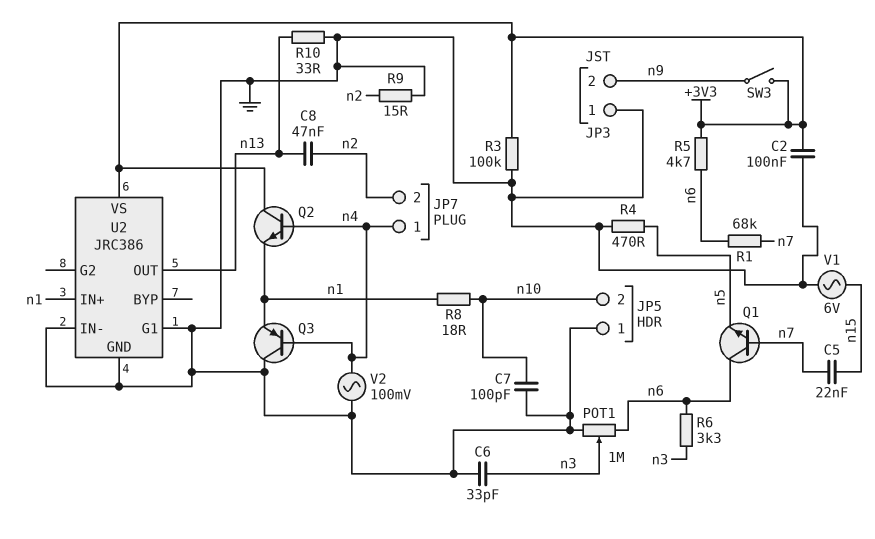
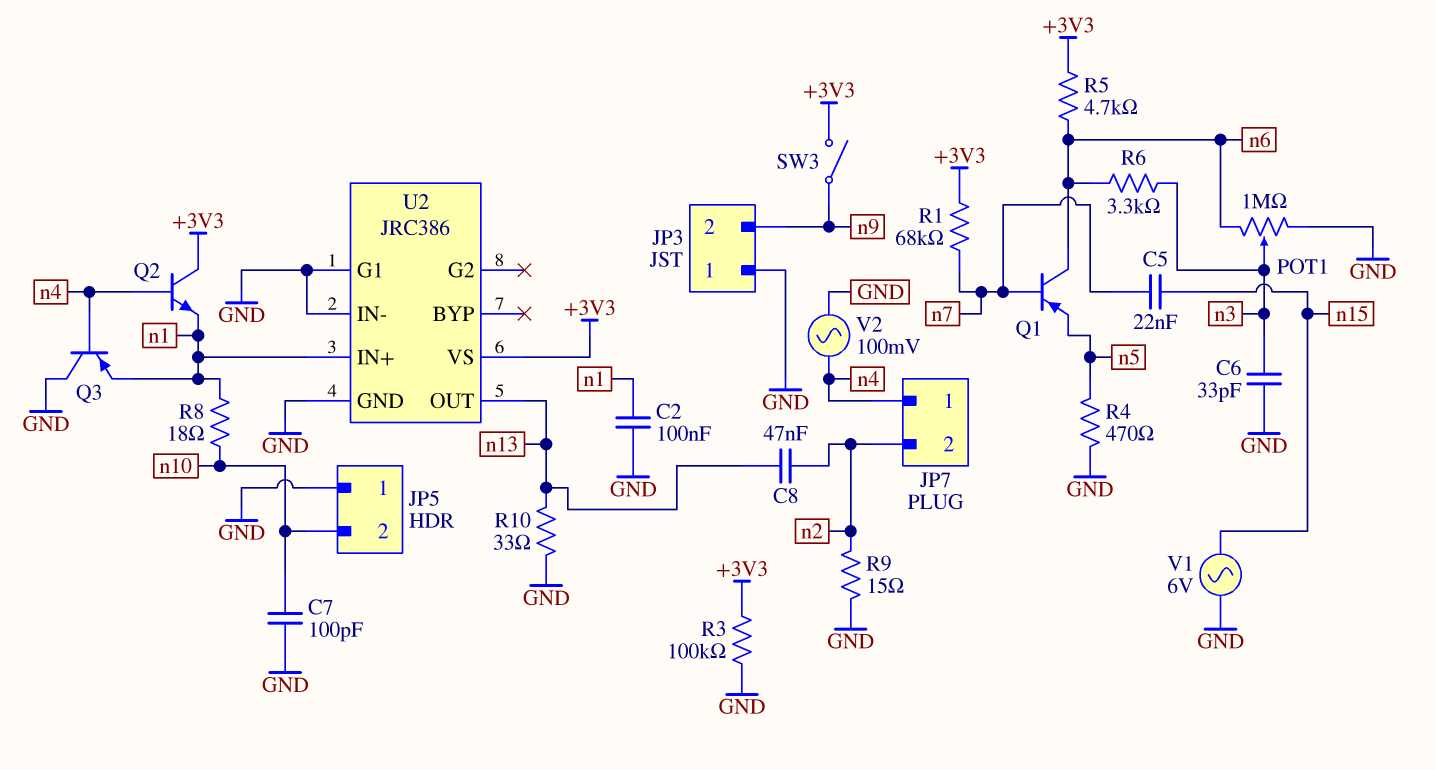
C2: 100nF (+3V3, GND) -> 100nF (GND, n1)
Q1: NPN (B n7, C n6, E n5) -> PNP (B n7, C n6, E n5)
R1: 68k (n6, n7) -> 68k (+3V3, n7)

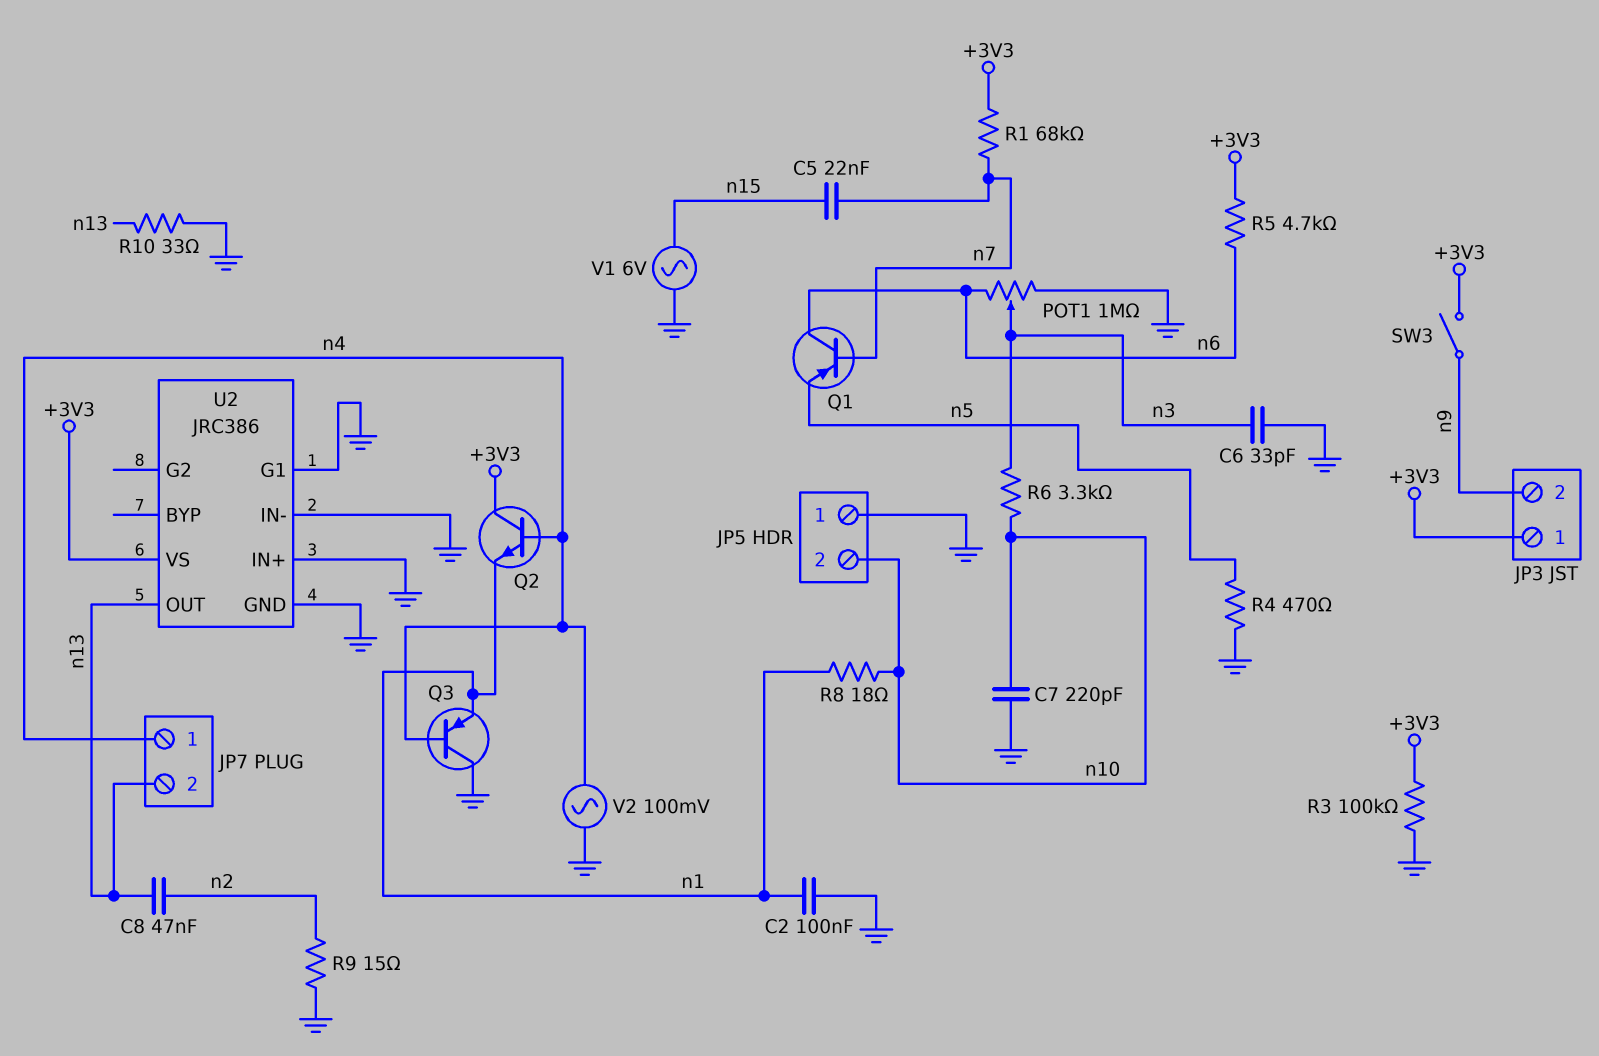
C7: 100pF (GND, n10) -> 220pF (GND, n10)
JP3 pin 1: GND -> +3V3
JP7 pin 2: n2 -> n13
R6: 3.3k (n3, n6) -> 3.3k (n3, n10)
U2 pin IN+: n1 -> GND

